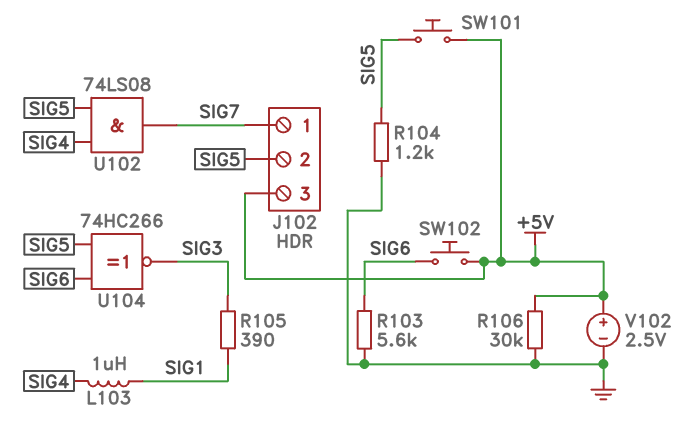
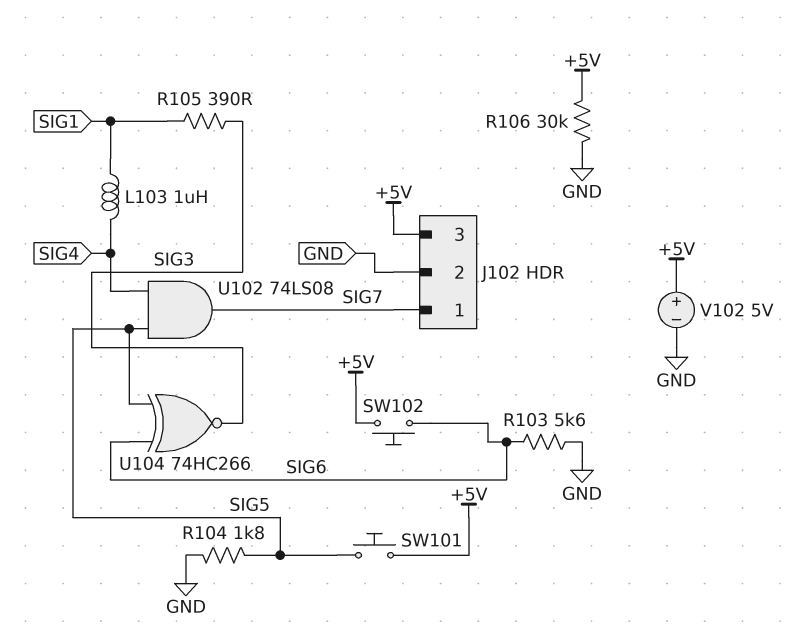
J102 pin 2: SIG5 -> GND
R104: 1.2k (GND, SIG5) -> 1.8k (GND, SIG5)
V102: 2.5V (plus +5V, minus GND) -> 5V (plus +5V, minus GND)

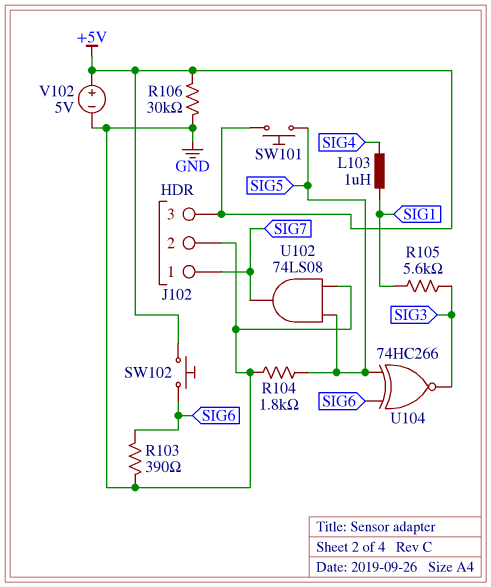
R103: 5.6k (GND, SIG6) -> 390 (GND, SIG6)
R105: 390 (SIG1, SIG3) -> 5.6k (SIG1, SIG3)
U102: AND 74LS08 (in SIG4, in SIG5, out SIG7) -> AND 74LS08 (in GND, in SIG5, out SIG7)

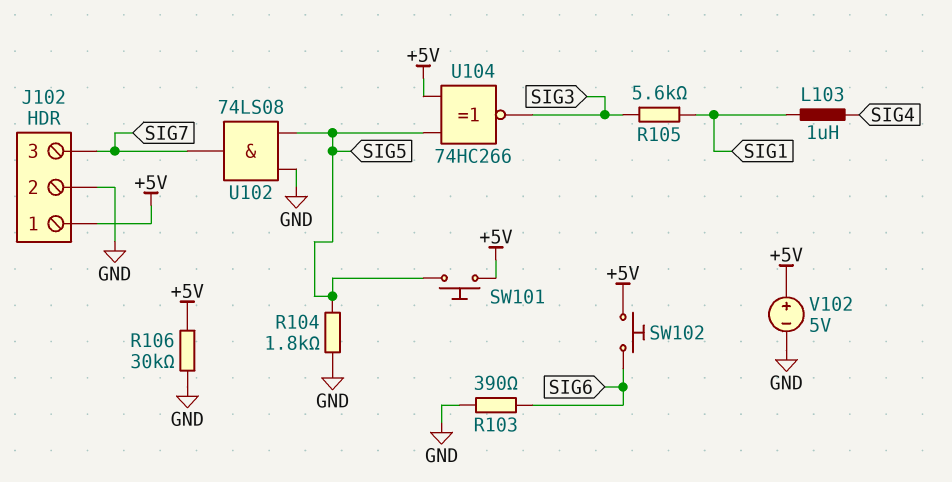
J102 pin 1: SIG7 -> +5V
J102 pin 3: +5V -> SIG7
U104: XNOR 74HC266 (in SIG5, in SIG6, out SIG3) -> XNOR 74HC266 (in +5V, in SIG5, out SIG3)

